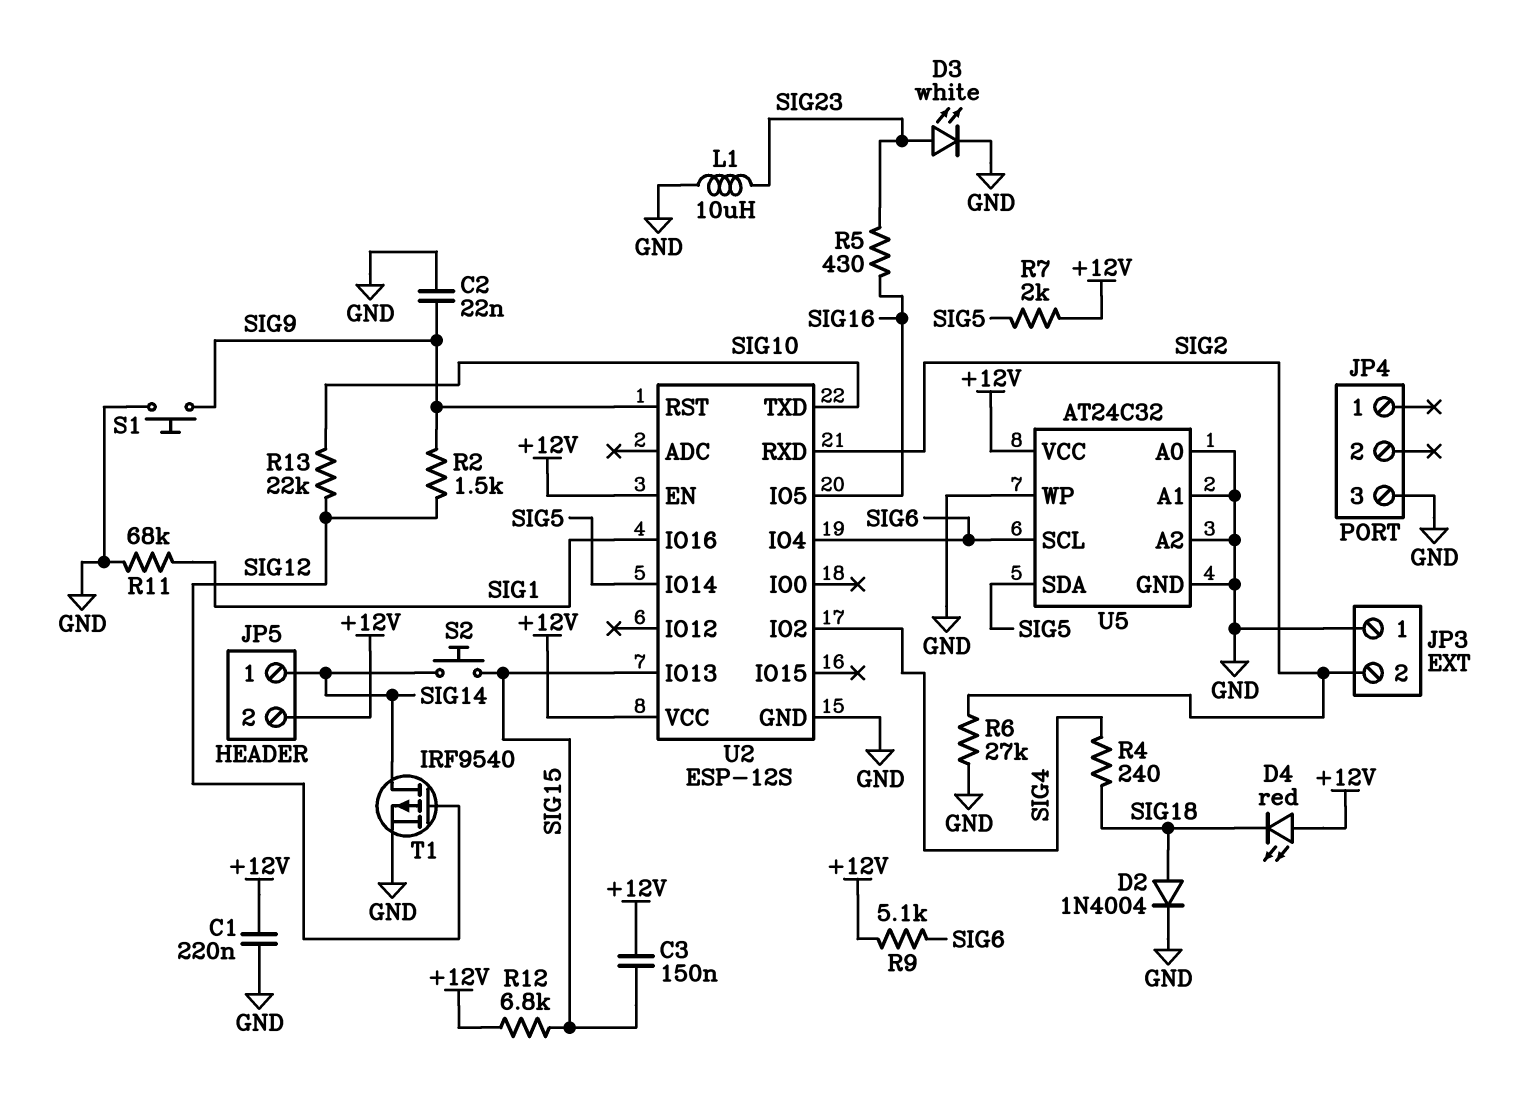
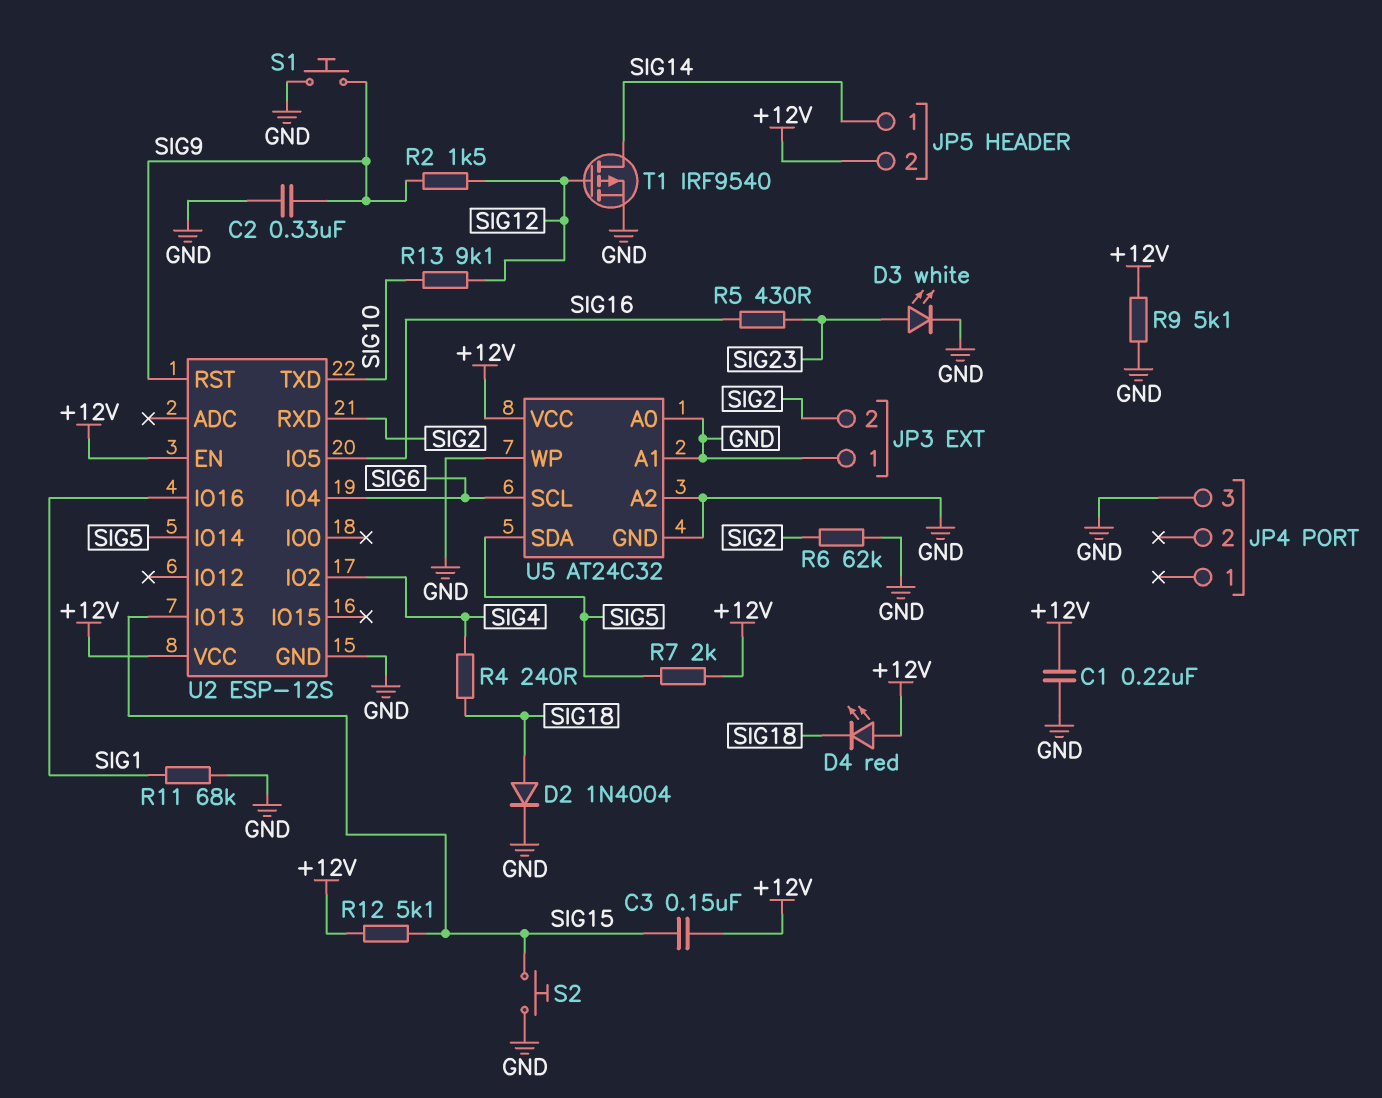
C2: 22nF (GND, SIG9) -> 330nF (GND, SIG9)
L1: 10uH (GND, SIG23) -> none
R6: 27k (GND, SIG2) -> 62k (GND, SIG2)
R9: 5.1k (+12V, SIG6) -> 5.1k (+12V, GND)
R12: 6.8k (+12V, SIG15) -> 5.1k (+12V, SIG15)
R13: 22k (SIG10, SIG12) -> 9.1k (SIG10, SIG12)
S2: button (SIG14, SIG15) -> button (GND, SIG15)

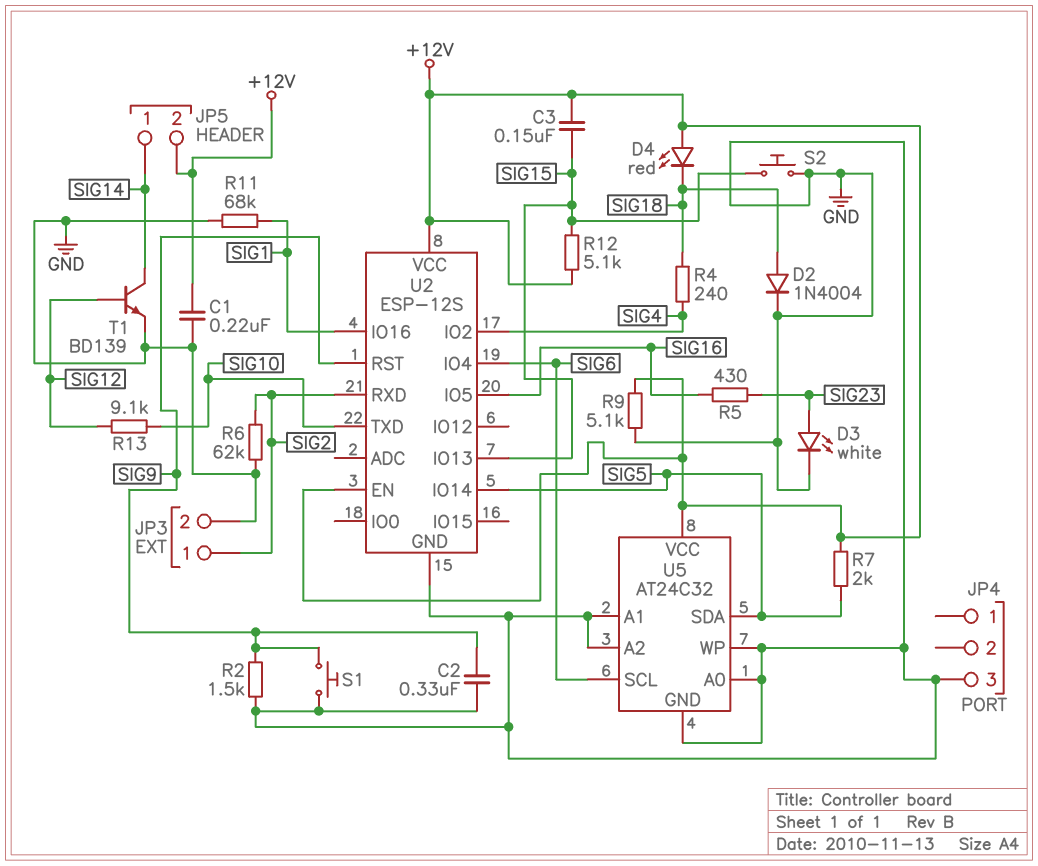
JP3 pin 1: GND -> SIG2
JP3 pin 2: SIG2 -> GND
R2: 1.5k (SIG9, SIG12) -> 1.5k (GND, SIG9)
T1: PMOS IRF9540 (G SIG12, D SIG14, S GND) -> NPN BD139 (B SIG12, C SIG14, E GND)

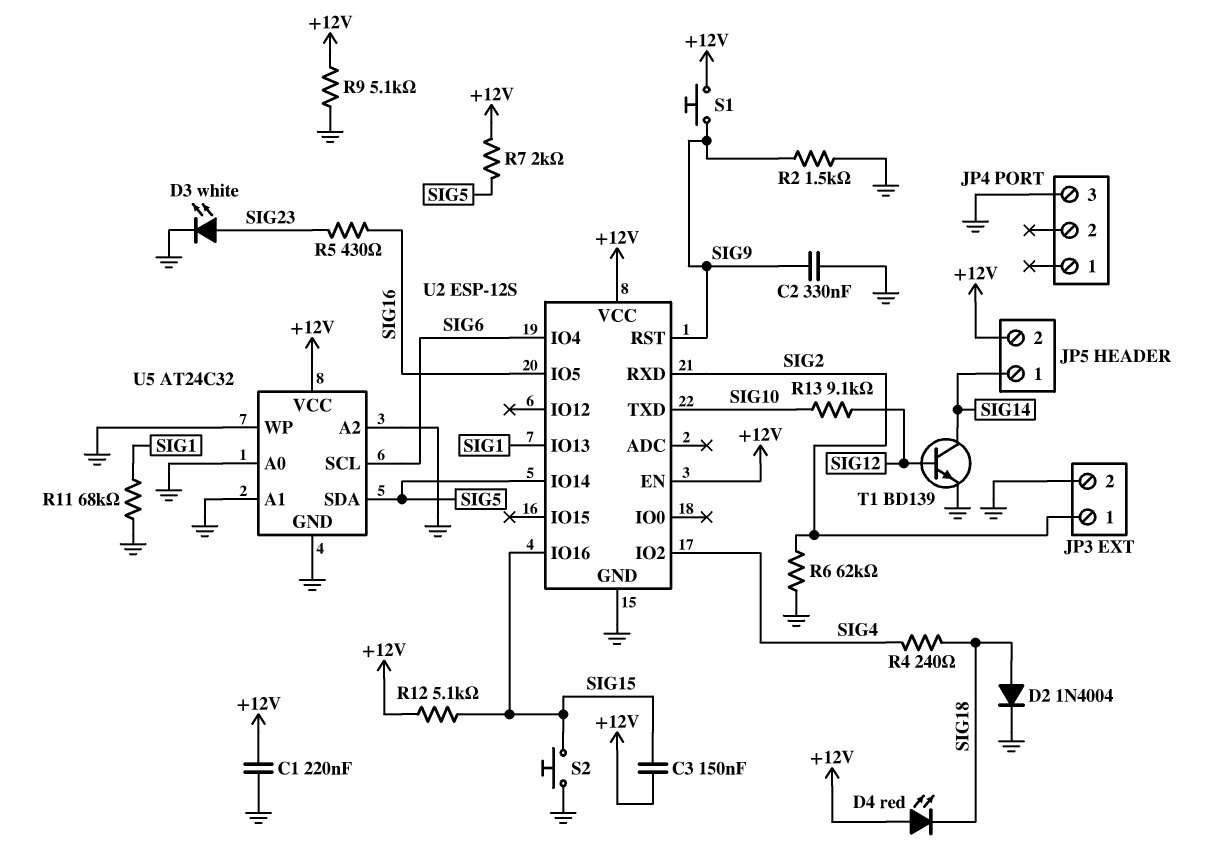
S1: button (GND, SIG9) -> button (+12V, SIG9)
U2 pin IO13: SIG15 -> SIG1
U2 pin IO16: SIG1 -> SIG15

